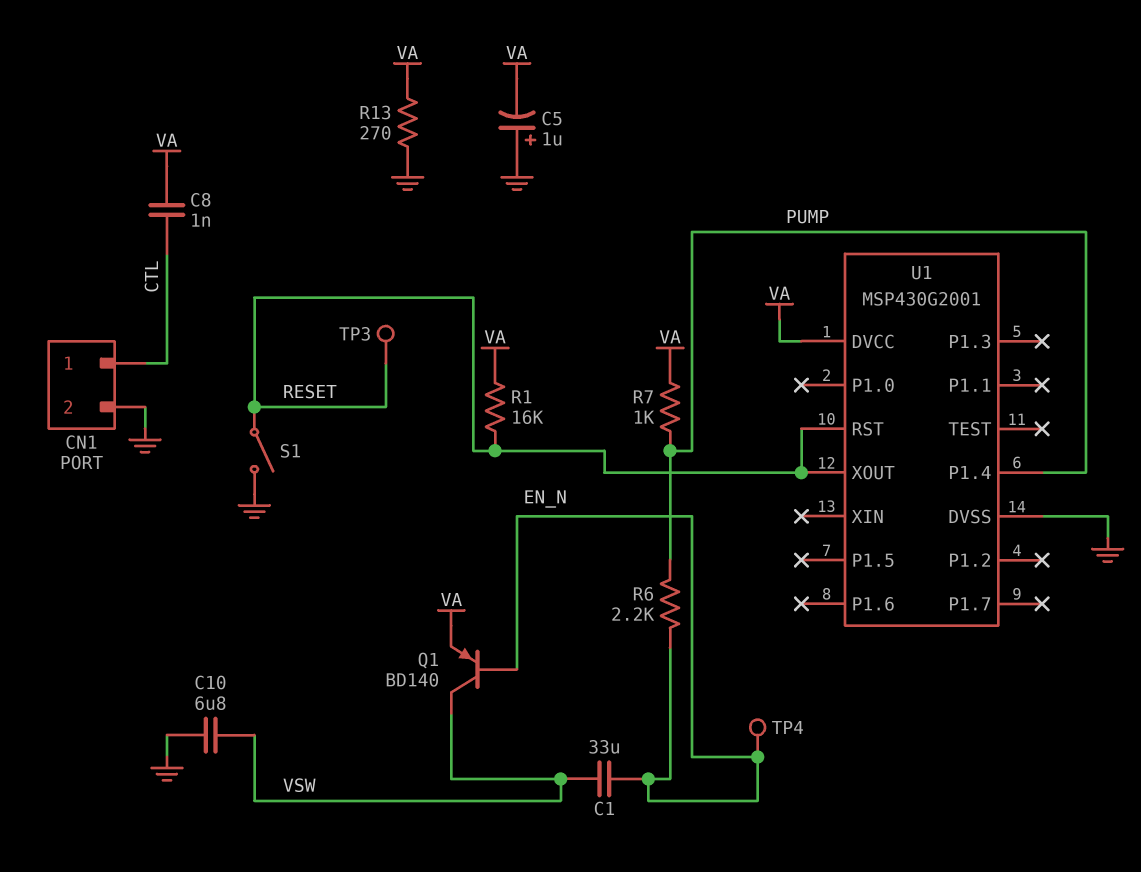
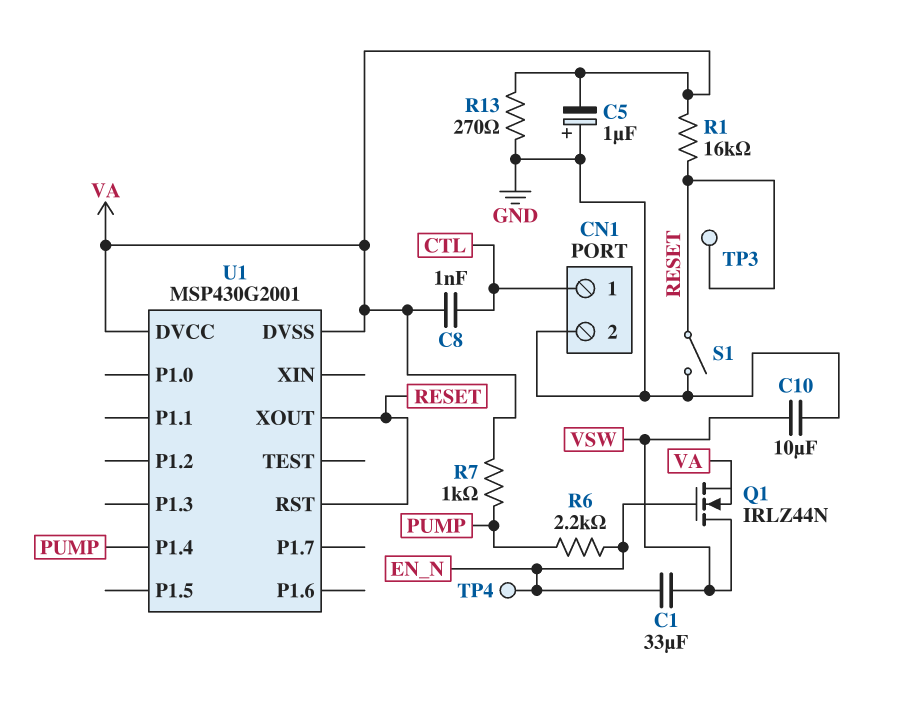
C10: 6.8uF (GND, VSW) -> 10uF (GND, VSW)
Q1: PNP BD140 (B EN_N, C VSW, E VA) -> NMOS IRLZ44N (G EN_N, D VSW, S VA)
U1 pin DVSS: GND -> VA

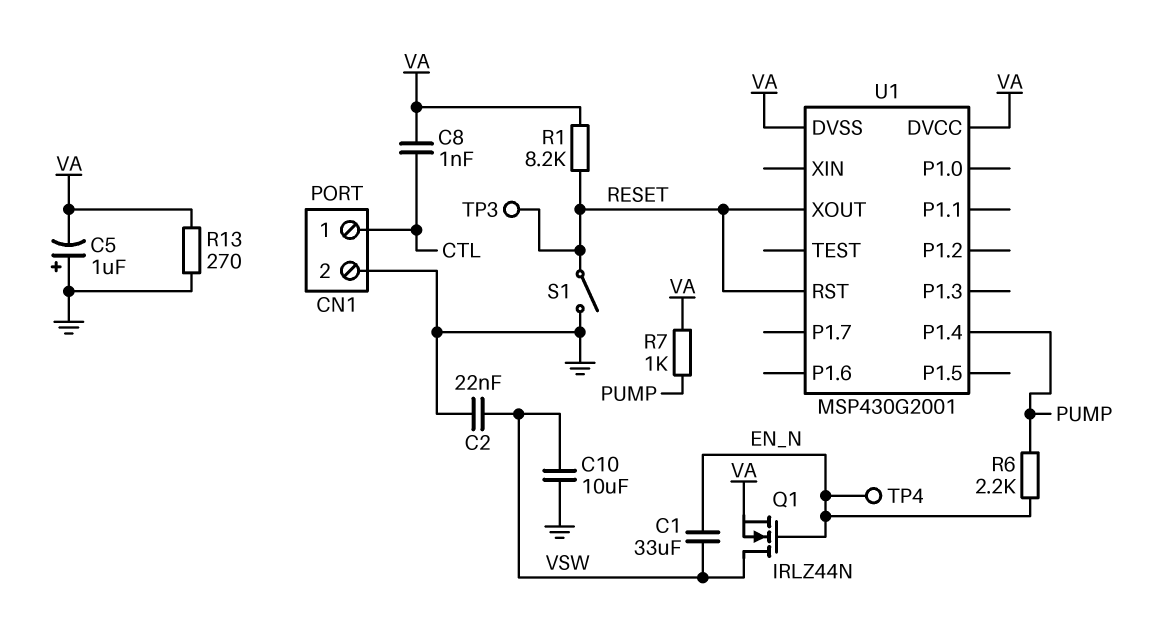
C2: none -> 22nF (GND, VSW)
R1: 16k (RESET, VA) -> 8.2k (RESET, VA)

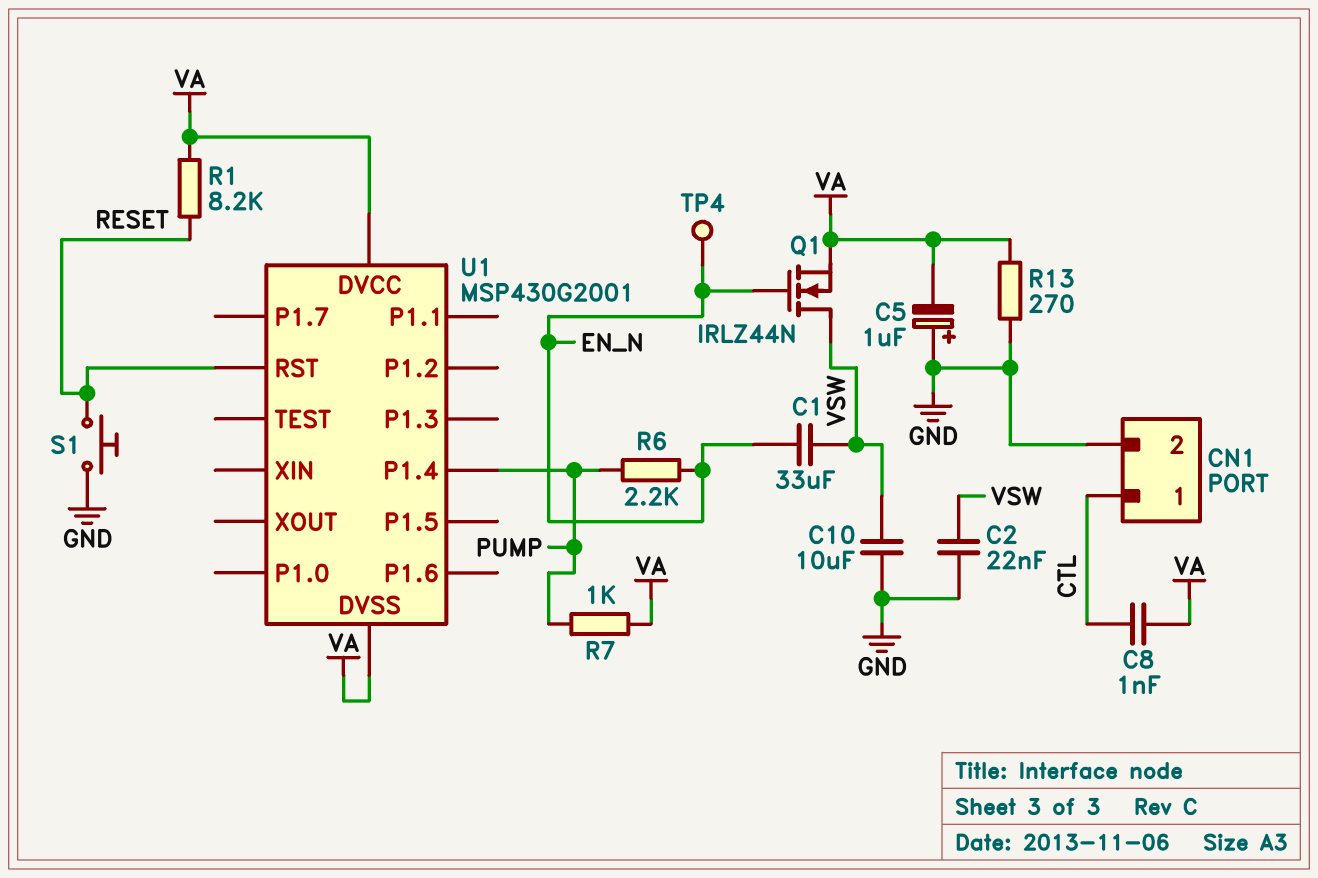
S1: switch (GND, RESET) -> button (GND, RESET)
TP3: test point (RESET) -> none
U1 pin XOUT: RESET -> none

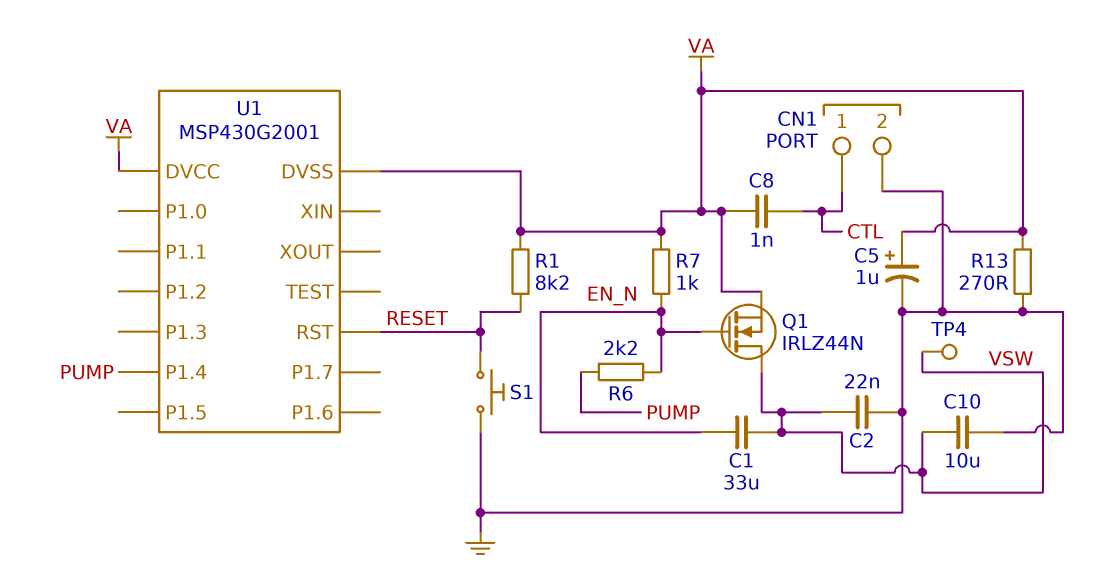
C5: 1uF (plus GND, minus VA) -> 1uF (plus VA, minus GND)
R7: 1k (PUMP, VA) -> 1k (EN_N, VA)
TP4: test point (EN_N) -> test point (VSW)

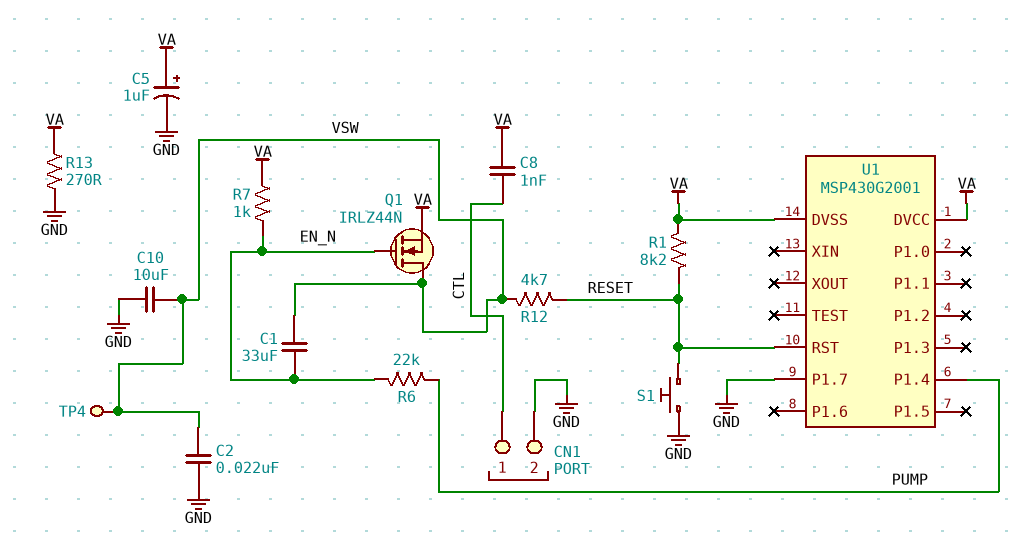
R6: 2.2k (EN_N, PUMP) -> 22k (EN_N, PUMP)
R12: none -> 4.7k (RESET, VSW)
U1 pin P1.7: none -> GND

